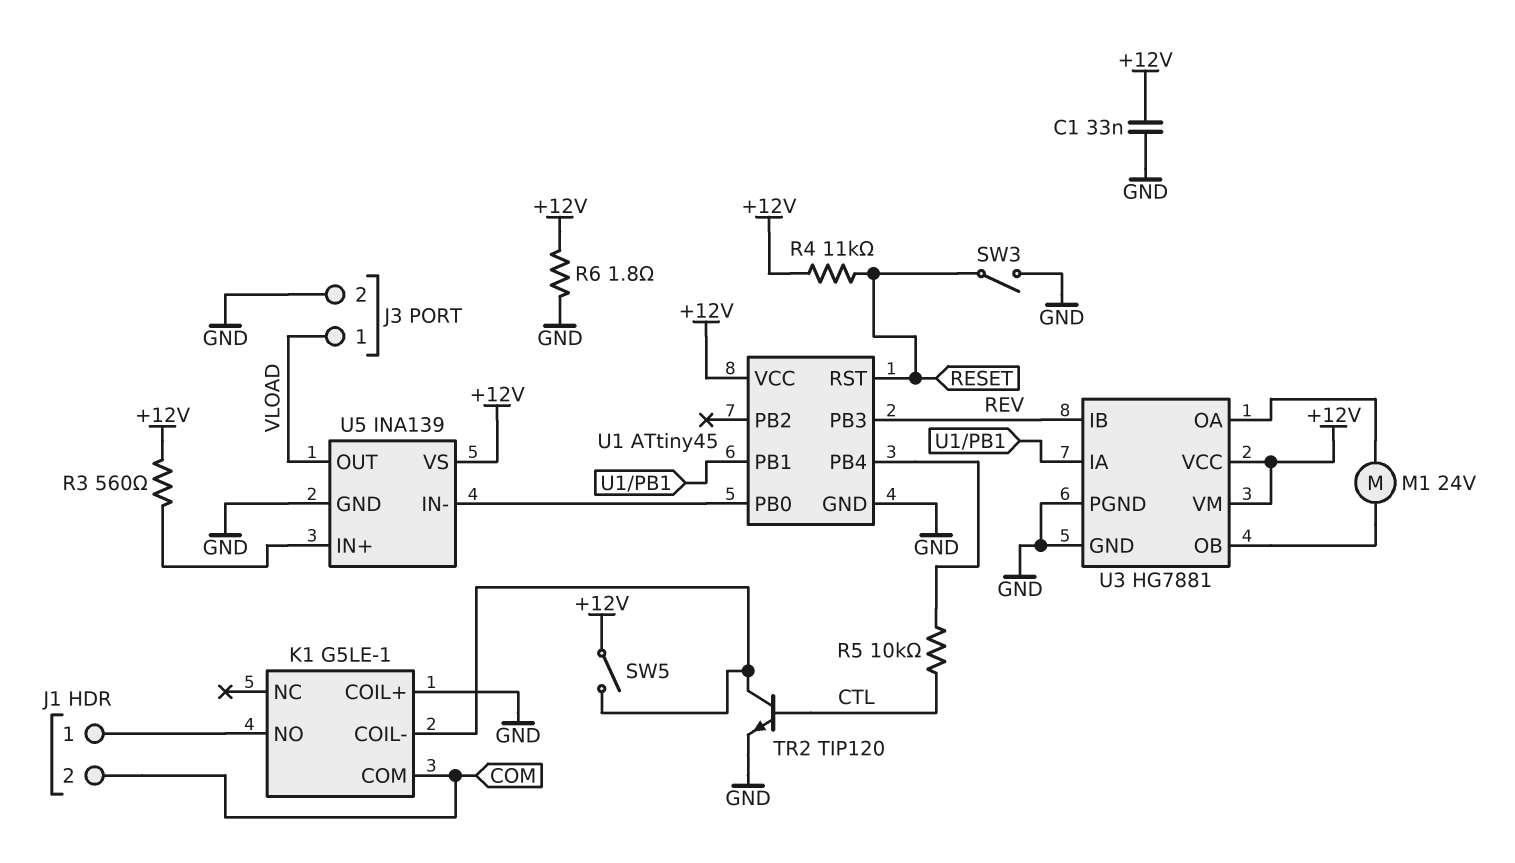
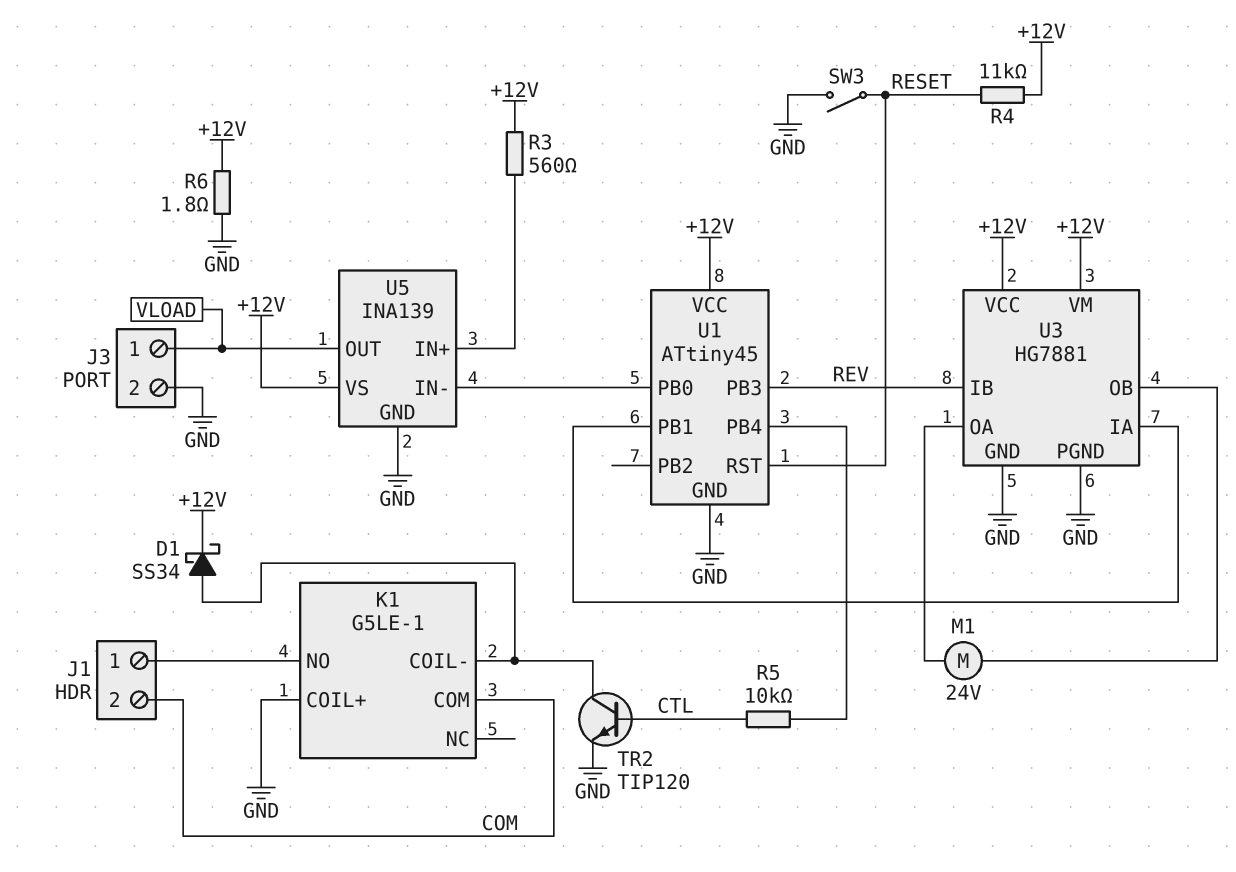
C1: 33nF (+12V, GND) -> none
D1: none -> schottky SS34 (A K1/COIL-, K +12V)
SW5: switch (+12V, K1/COIL-) -> none

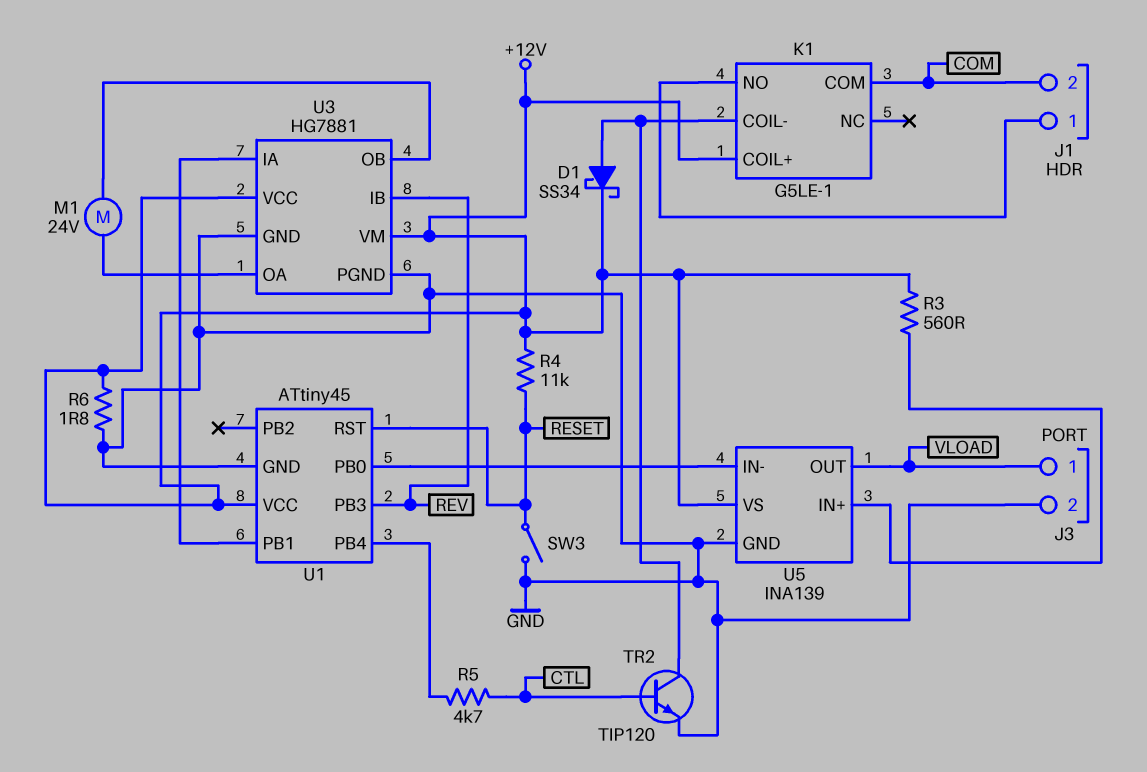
K1 pin COIL+: GND -> +12V
R5: 10k (CTL, U1/PB4) -> 4.7k (CTL, U1/PB4)

